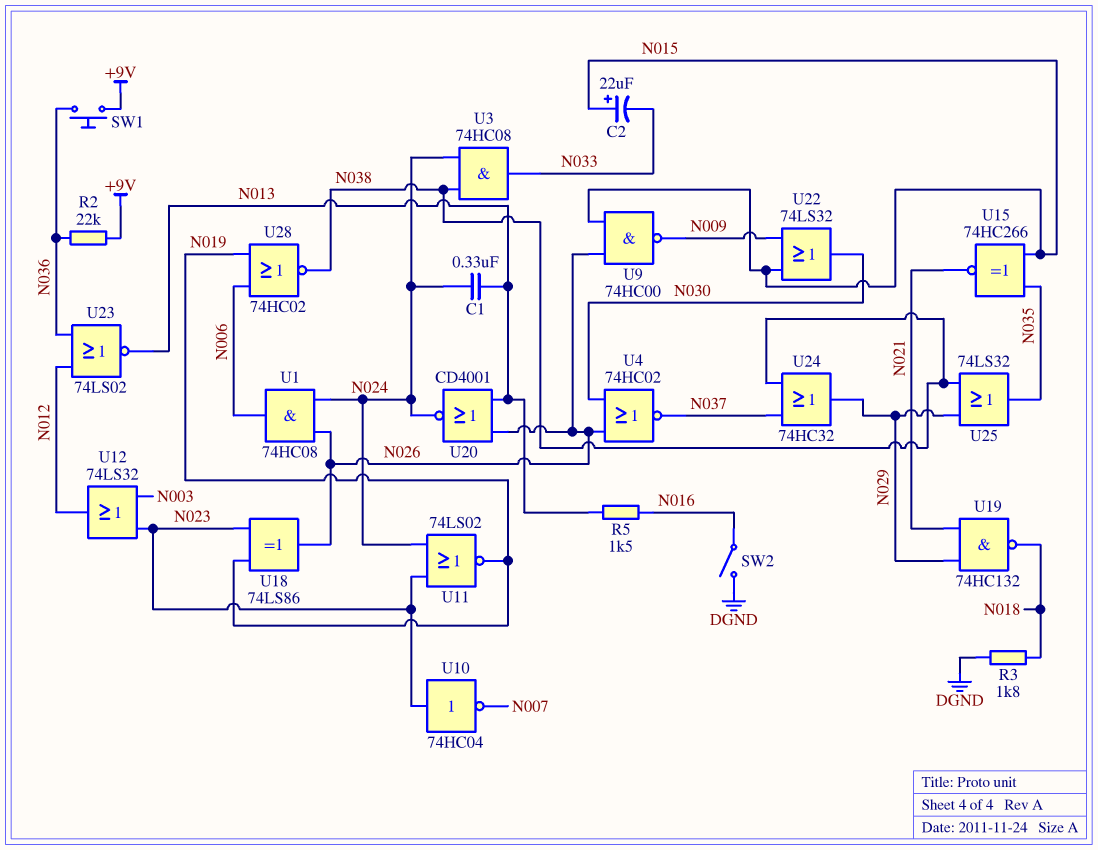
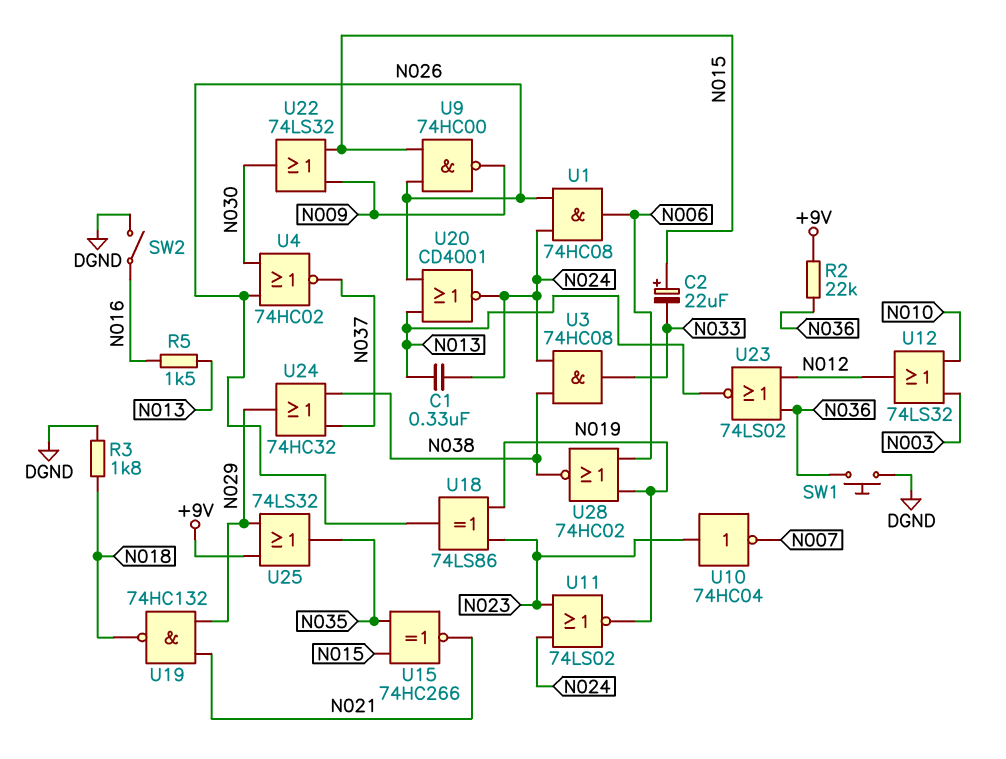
SW1: button (+9V, N036) -> button (DGND, N036)
U12: OR 74LS32 (in N003, in N023, out N012) -> OR 74LS32 (in N003, in N010, out N012)
U25: OR 74LS32 (in N029, in N038, out N035) -> OR 74LS32 (in +9V, in N029, out N035)

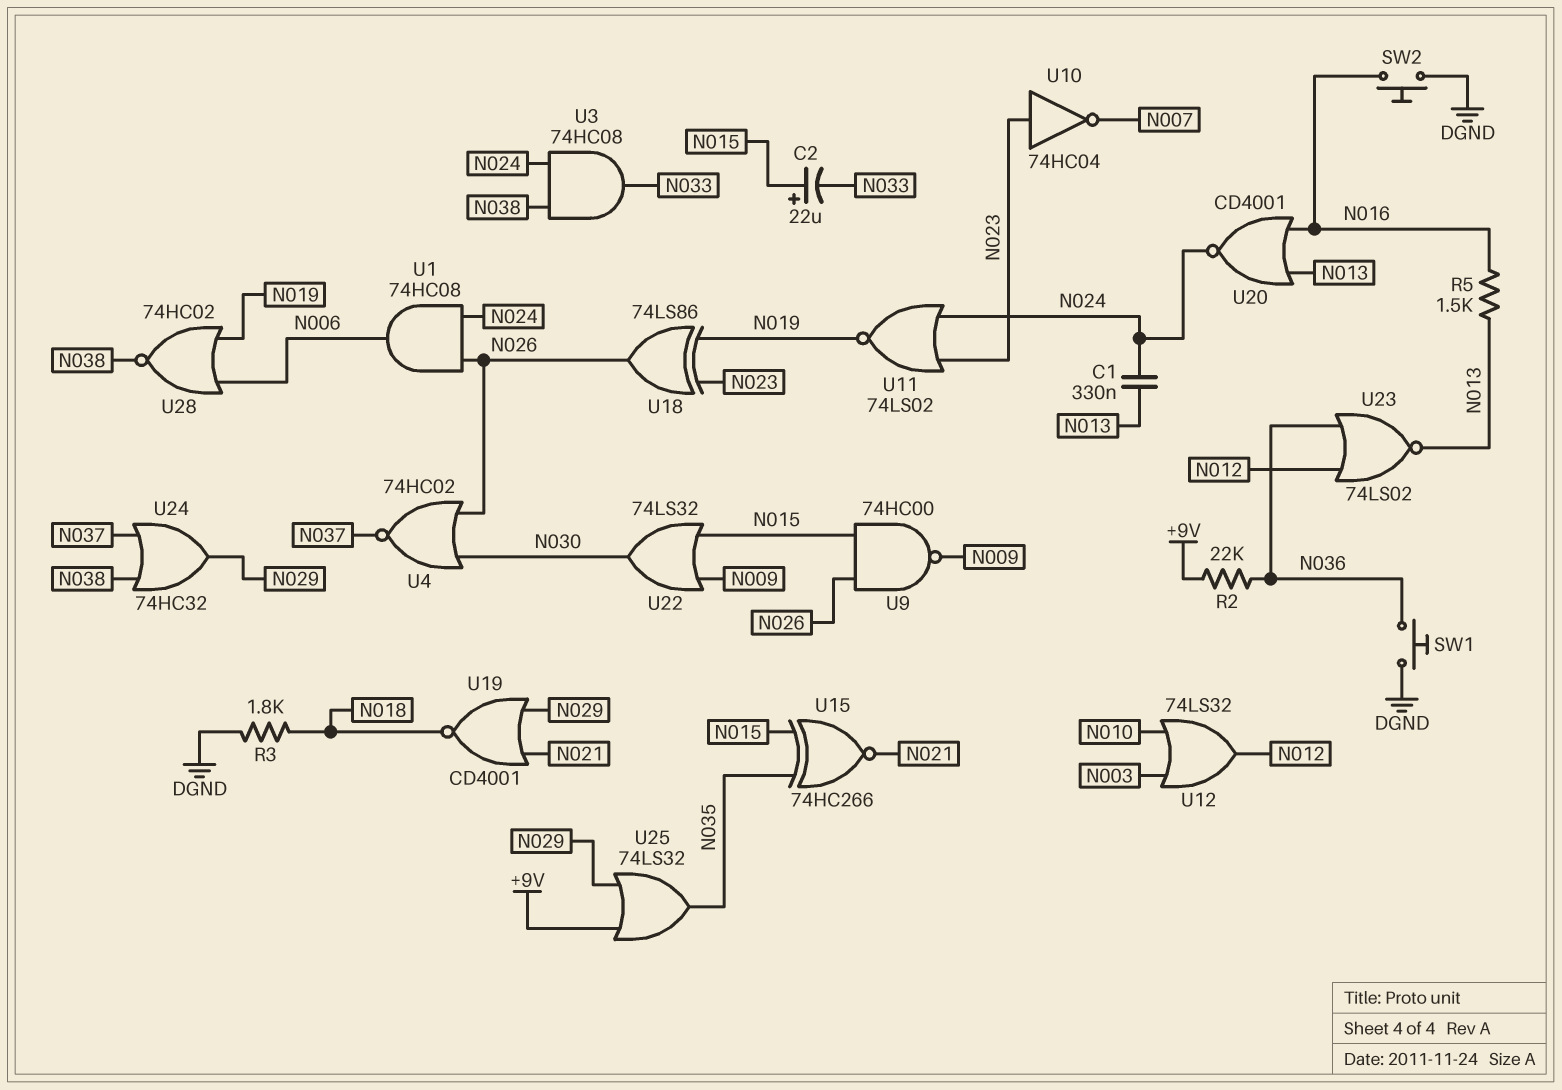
SW2: switch (DGND, N016) -> button (DGND, N016)
U19: NAND 74HC132 (in N021, in N029, out N018) -> NOR CD4001 (in N021, in N029, out N018)
U20: NOR CD4001 (in N013, in N026, out N024) -> NOR CD4001 (in N013, in N016, out N024)

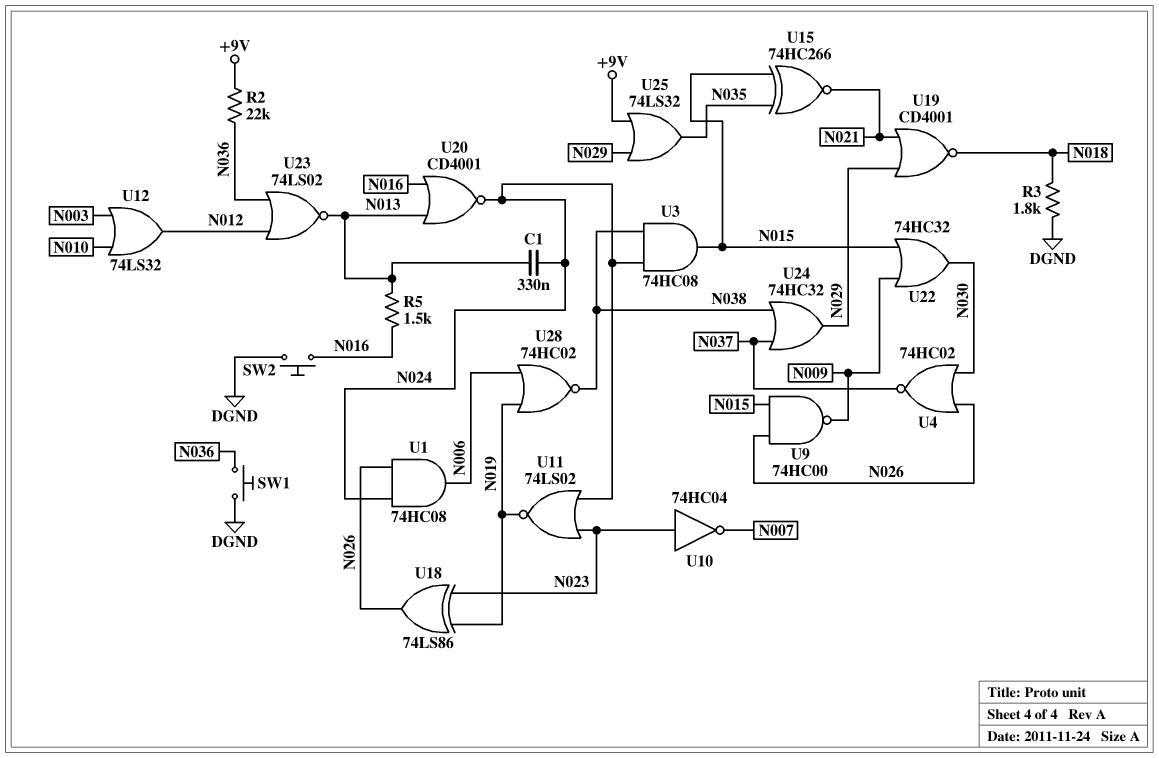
C2: 22uF (plus N015, minus N033) -> none
U3: AND 74HC08 (in N024, in N038, out N033) -> AND 74HC08 (in N024, in N038, out N015)
U22: OR 74LS32 (in N009, in N015, out N030) -> OR 74HC32 (in N009, in N015, out N030)

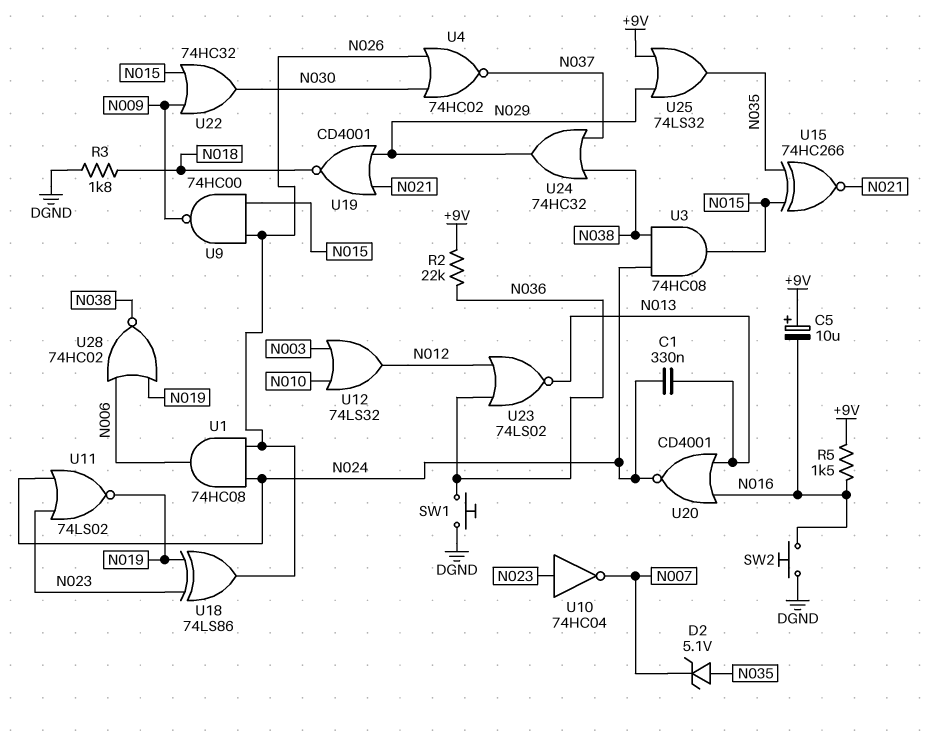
C5: none -> 10uF (plus +9V, minus N016)
D2: none -> zener 5.1V (A N035, K N007)
R5: 1.5k (N013, N016) -> 1.5k (+9V, N016)

